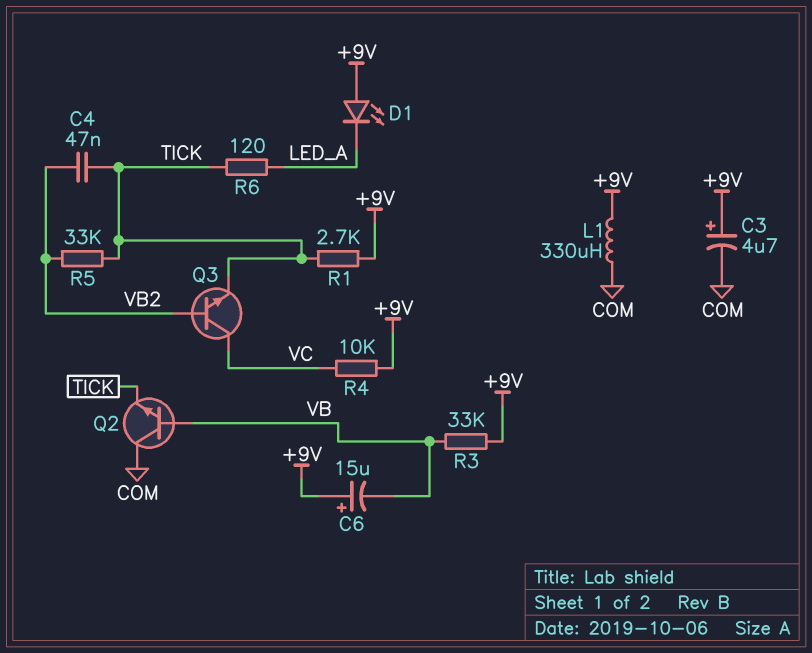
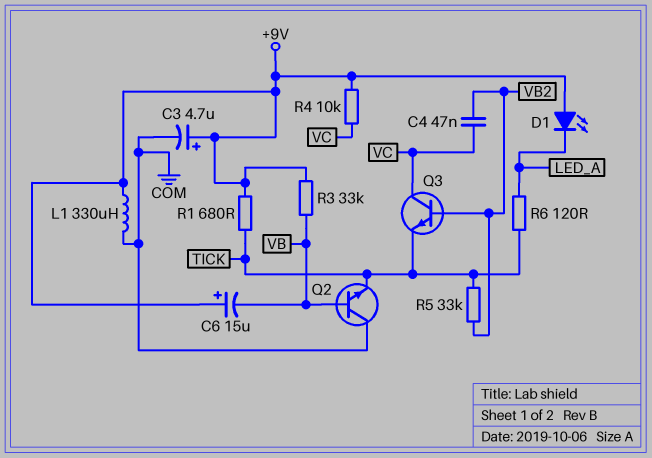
C4: 47nF (TICK, VB2) -> 47nF (VB2, VC)
R1: 2.7k (+9V, TICK) -> 680 (+9V, TICK)

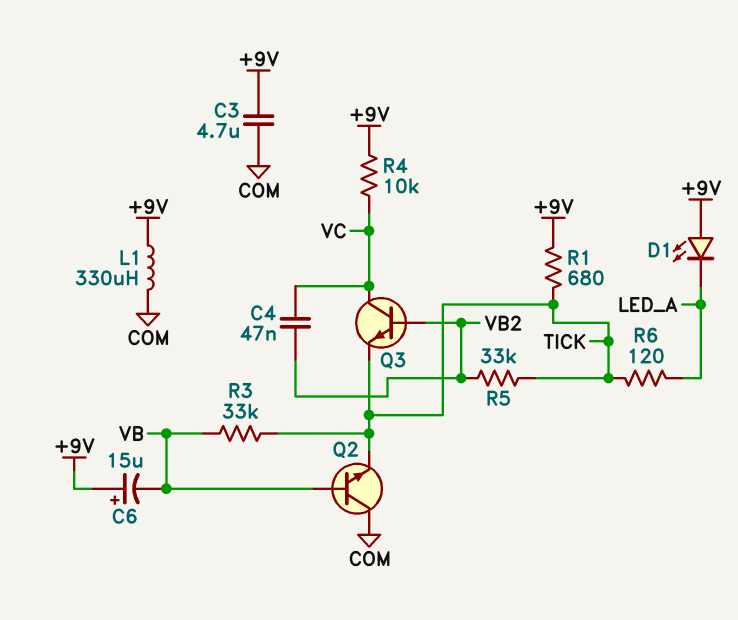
C3: 4.7uF (plus +9V, minus COM) -> 4.7uF (+9V, COM)
R3: 33k (+9V, VB) -> 33k (TICK, VB)

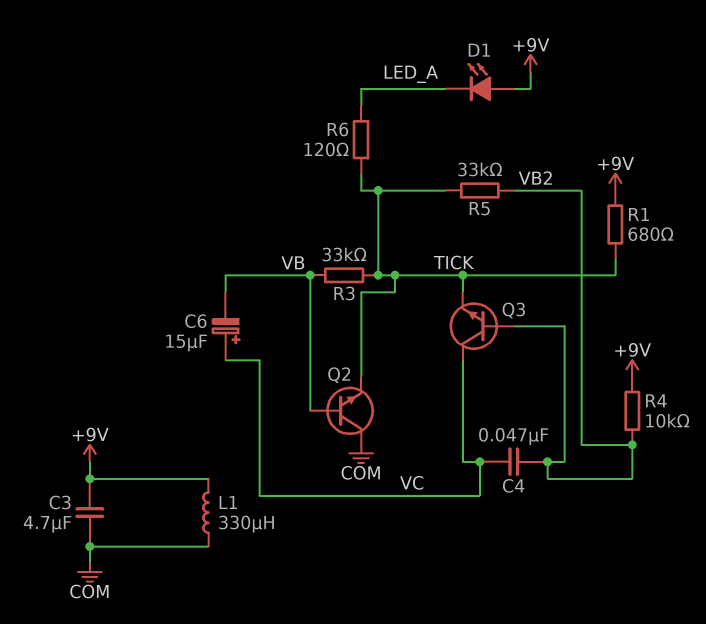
C6: 15uF (plus +9V, minus VB) -> 15uF (plus VC, minus VB)
R4: 10k (+9V, VC) -> 10k (+9V, VB2)

